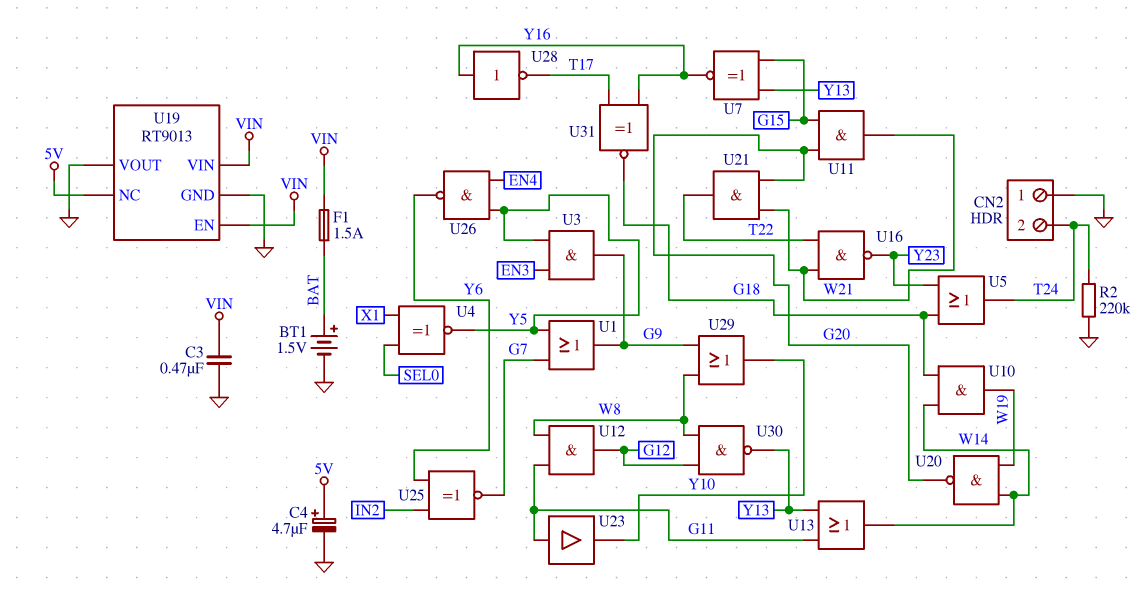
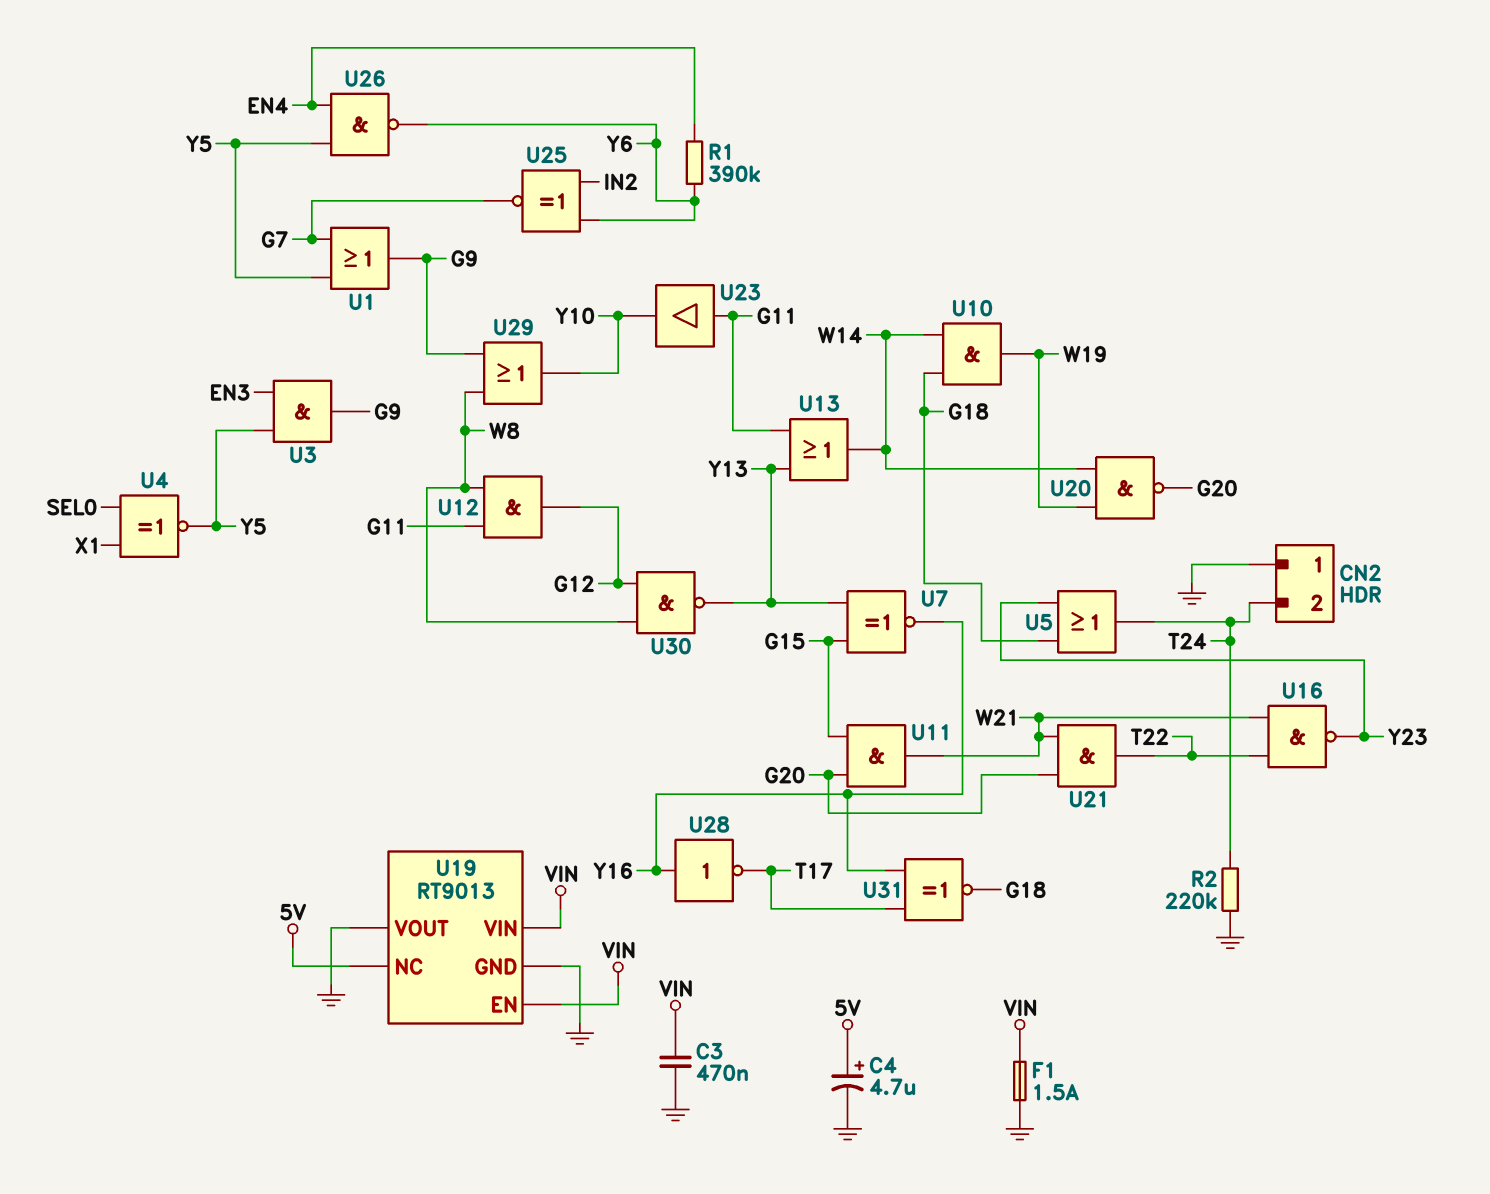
BT1: 1.5V (plus BAT, minus GND) -> none
F1: 1.5A (BAT, VIN) -> 1.5A (GND, VIN)
R1: none -> 390k (EN4, Y6)

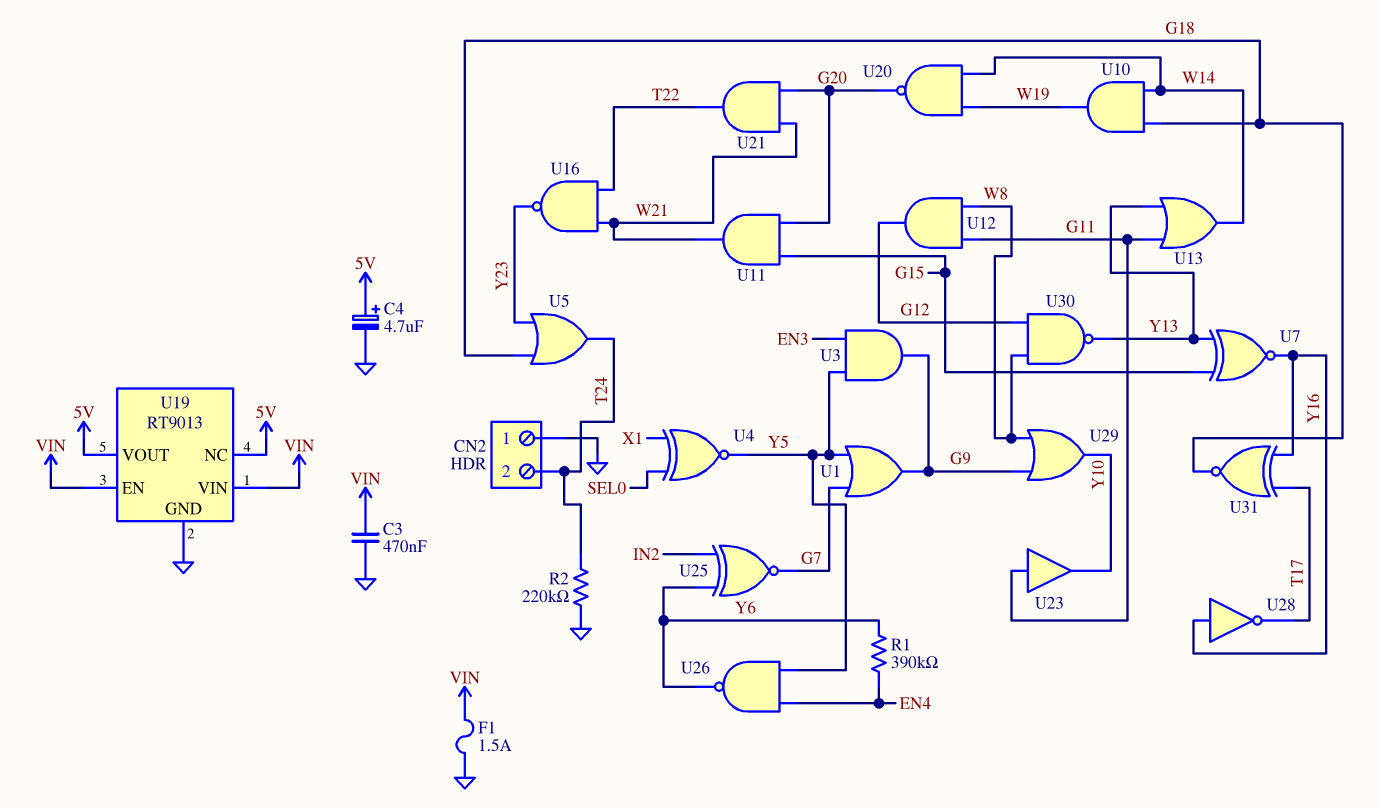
U19 pin VOUT: GND -> 5V

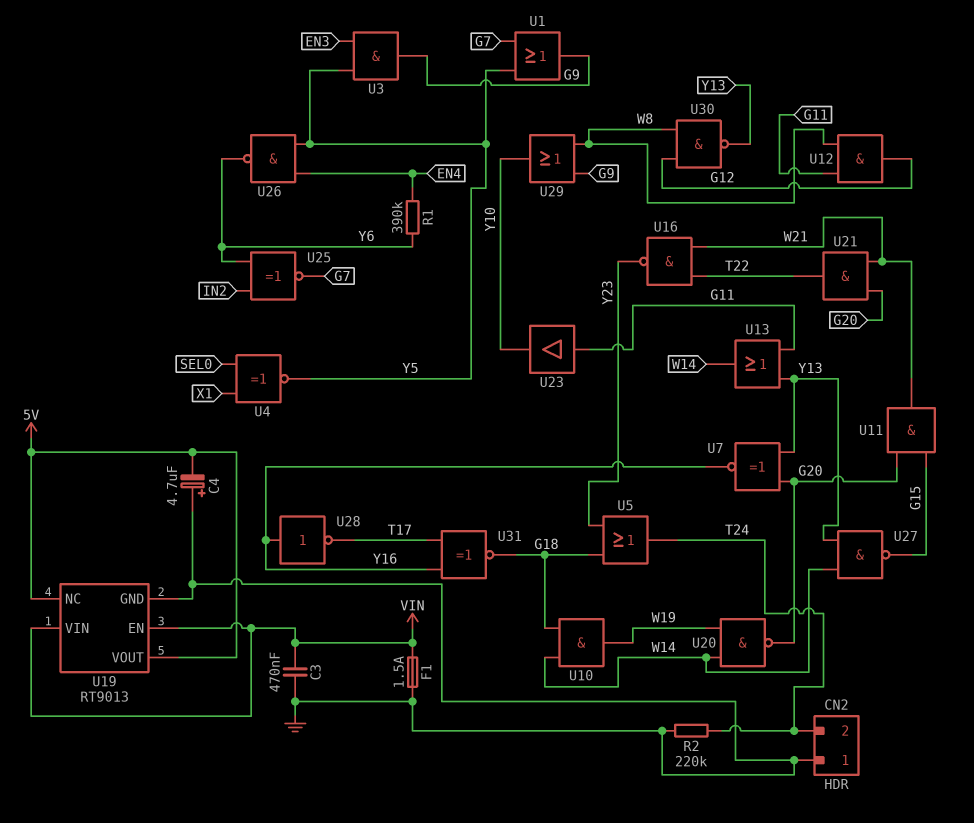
C4: 4.7uF (plus 5V, minus GND) -> 4.7uF (plus GND, minus 5V)
U7: XNOR (in G15, in Y13, out Y16) -> XNOR (in G20, in Y13, out Y16)
U27: none -> NAND (in W14, in Y13, out G15)

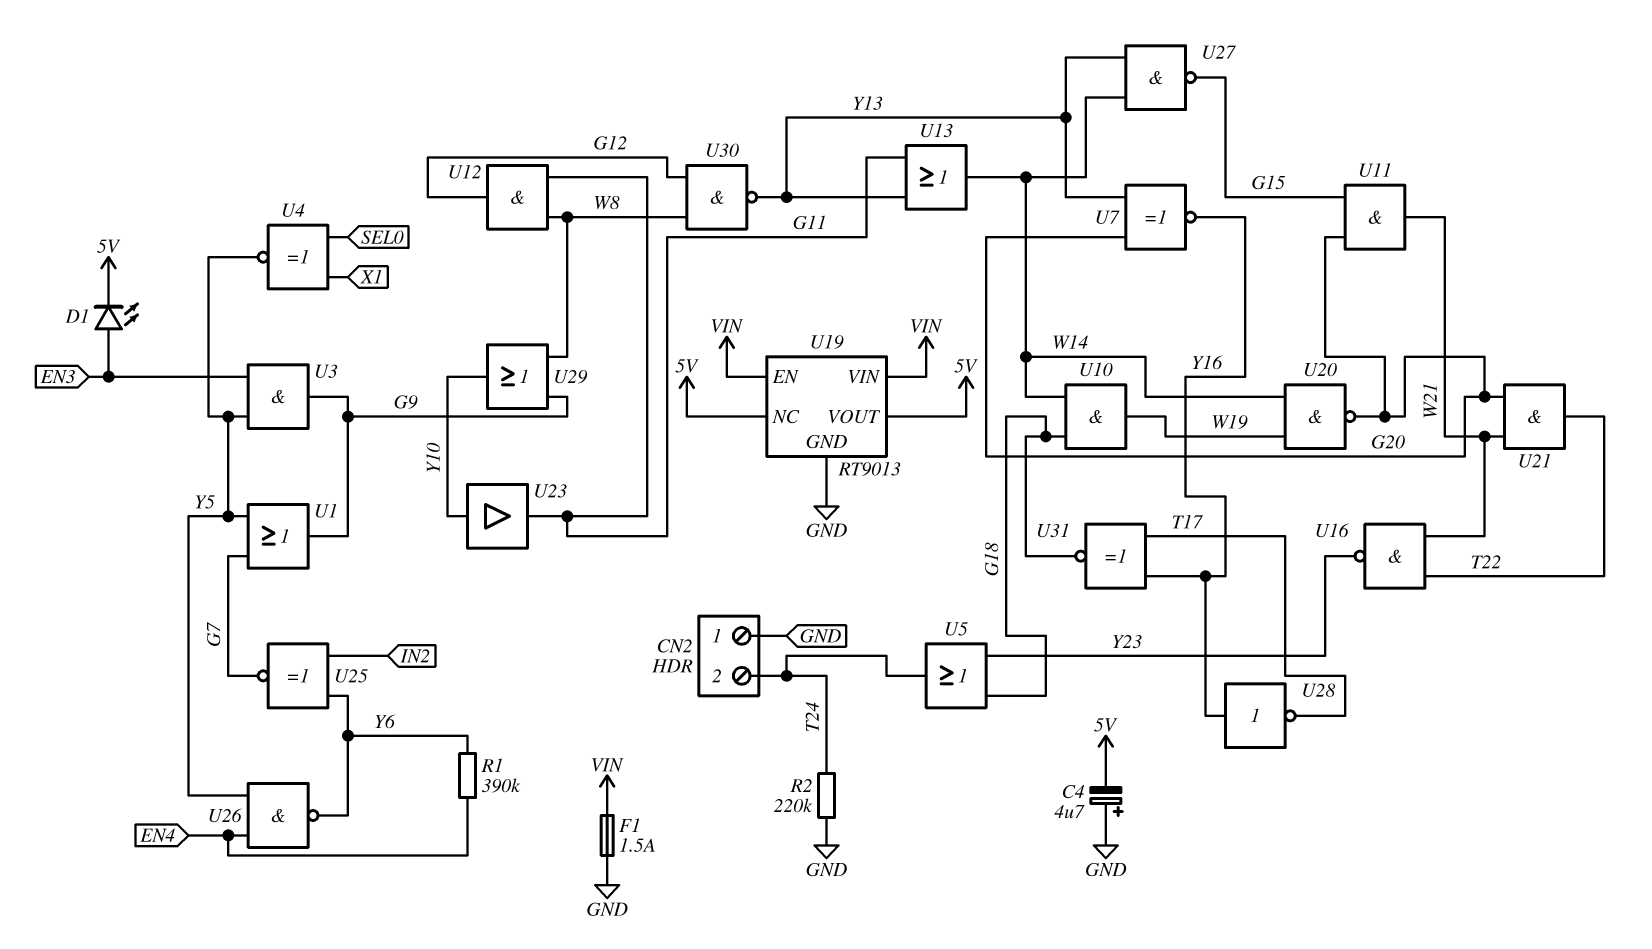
C3: 470nF (GND, VIN) -> none
D1: none -> LED (A EN3, K 5V)
U23: buffer (in G11, out Y10) -> buffer (in Y10, out G11)

